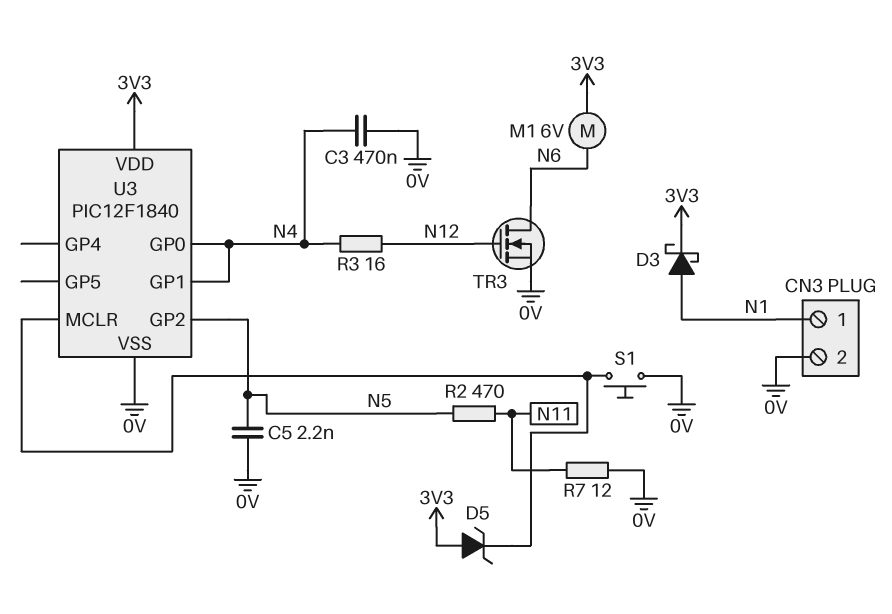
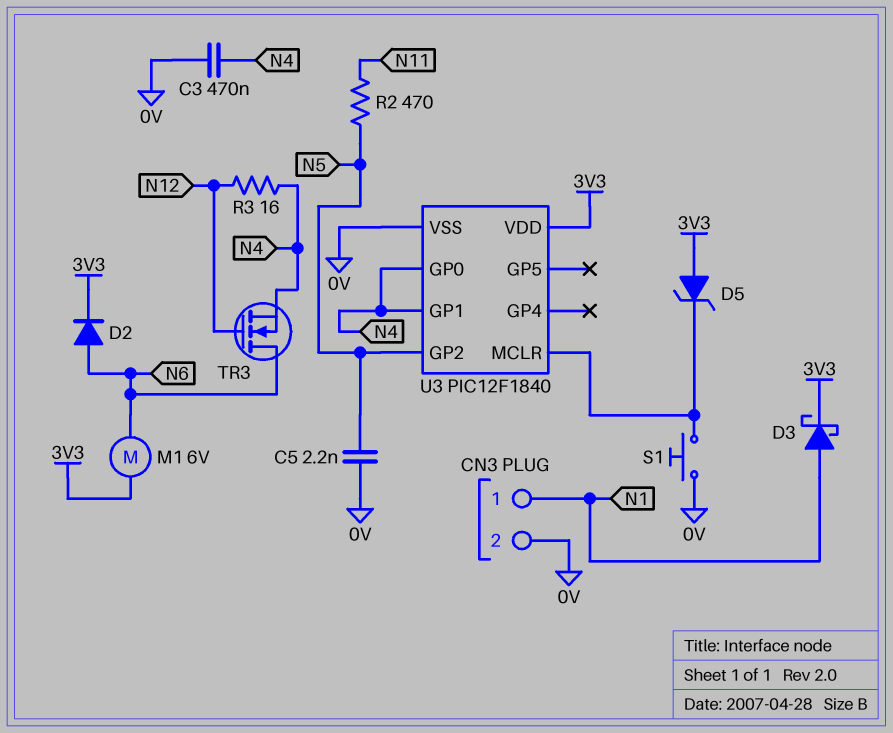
D2: none -> diode (A N6, K 3V3)
R7: 12 (0V, N11) -> none
TR3: NMOS (G N12, D N6, S 0V) -> NMOS (G N12, D N6, S N4)

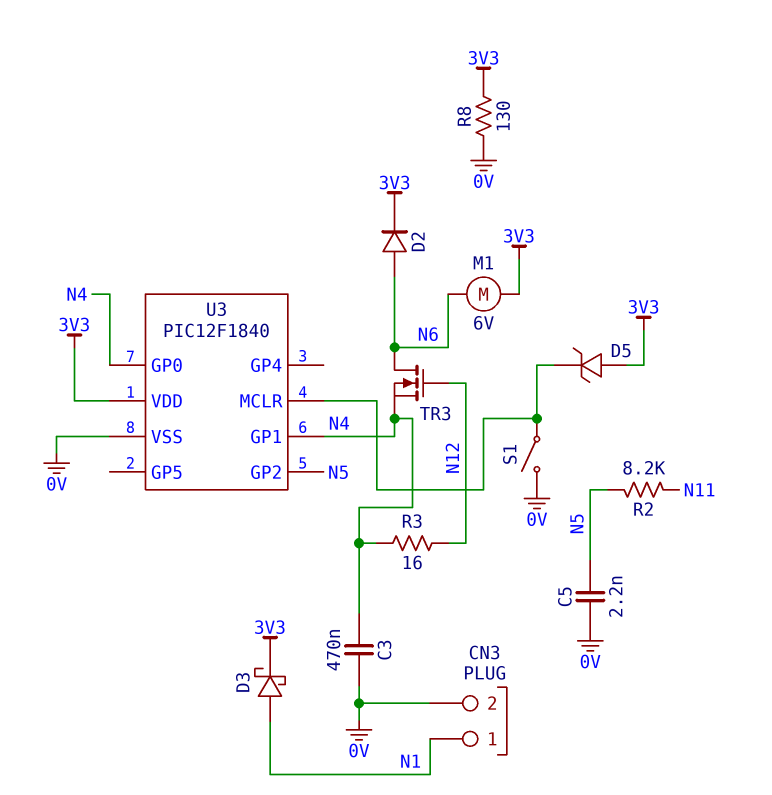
R2: 470 (N5, N11) -> 8.2k (N5, N11)
R8: none -> 130 (0V, 3V3)
S1: button (0V, U3/MCLR) -> switch (0V, U3/MCLR)

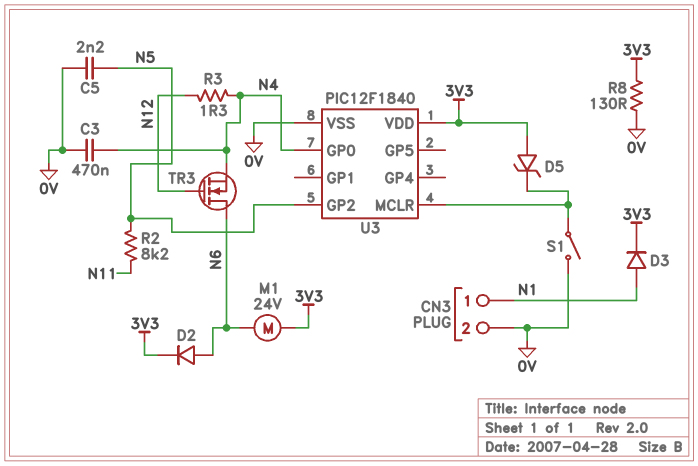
D3: schottky (A N1, K 3V3) -> diode (A N1, K 3V3)
M1: motor 6V (3V3, N6) -> motor 24V (3V3, N6)
R3: 16 (N4, N12) -> 1.3 (N4, N12)
U3 pin GP1: N4 -> none

